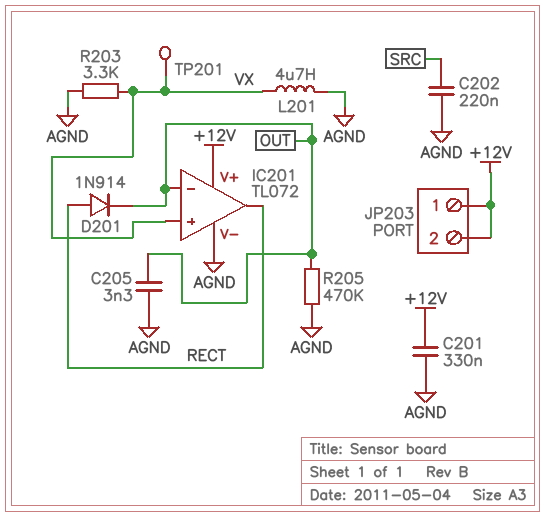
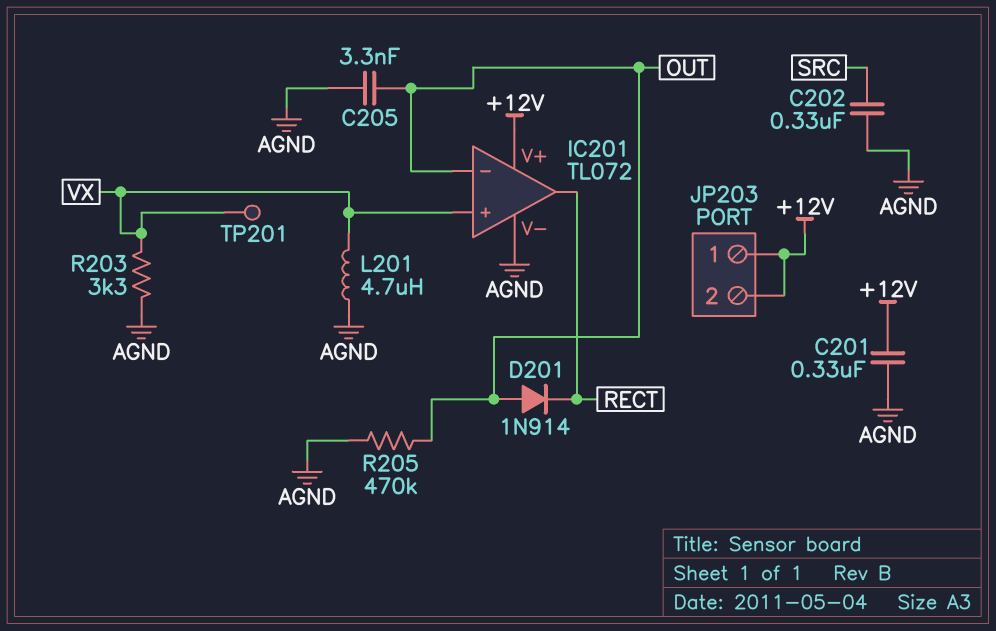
C202: 220nF (AGND, SRC) -> 330nF (AGND, SRC)
D201: diode 1N914 (A RECT, K OUT) -> diode 1N914 (A OUT, K RECT)

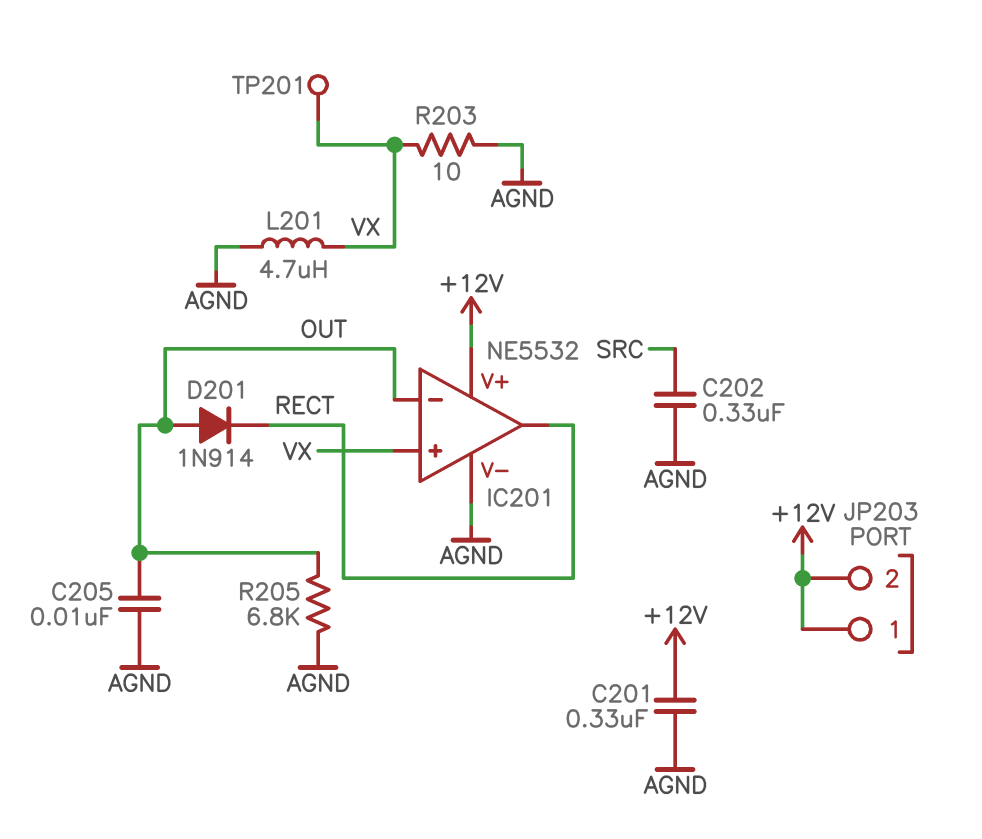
C205: 3.3nF (AGND, OUT) -> 10nF (AGND, OUT)
IC201: TL072 -> NE5532
R203: 3.3k (AGND, VX) -> 10 (AGND, VX)
R205: 470k (AGND, OUT) -> 6.8k (AGND, OUT)

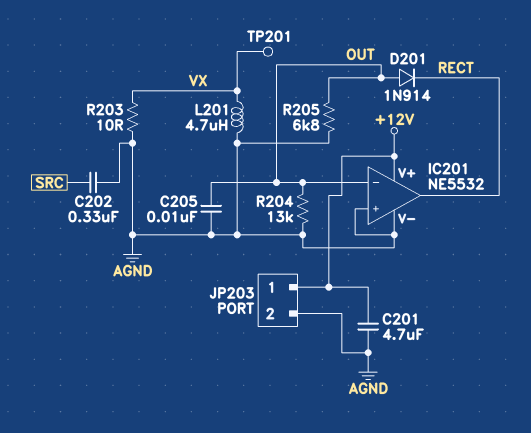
C201: 330nF (+12V, AGND) -> 4.7uF (+12V, AGND)
IC201 pin in+: VX -> AGND
JP203 pin 2: +12V -> AGND
R204: none -> 13k (AGND, OUT)

